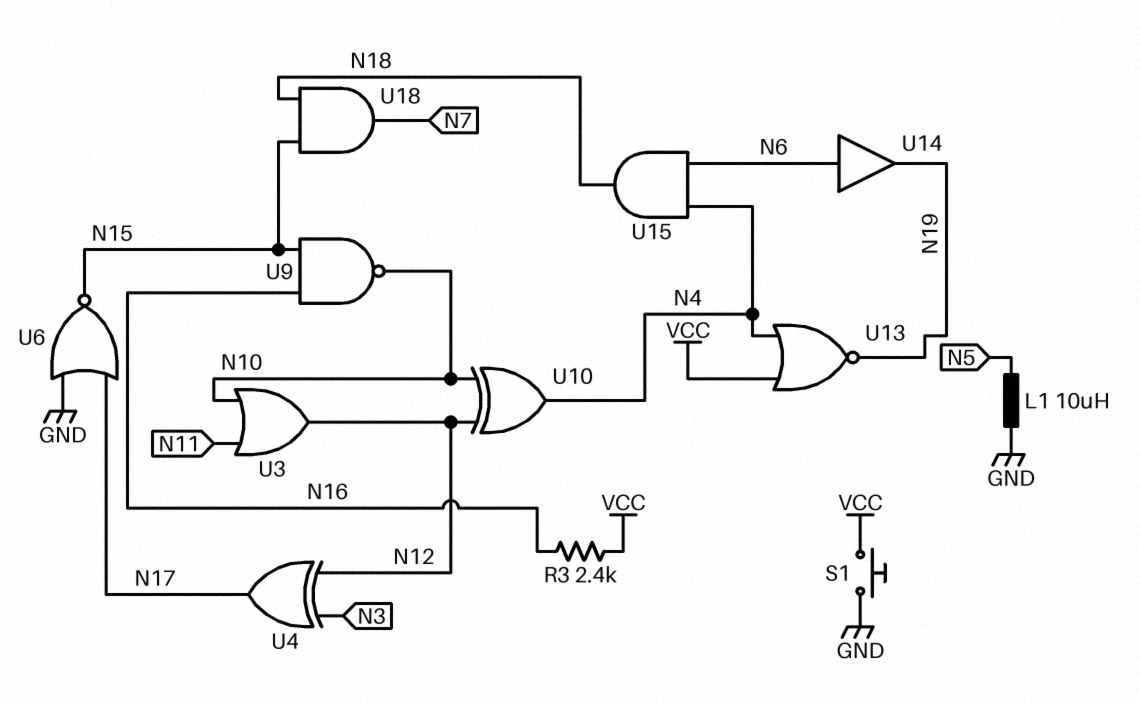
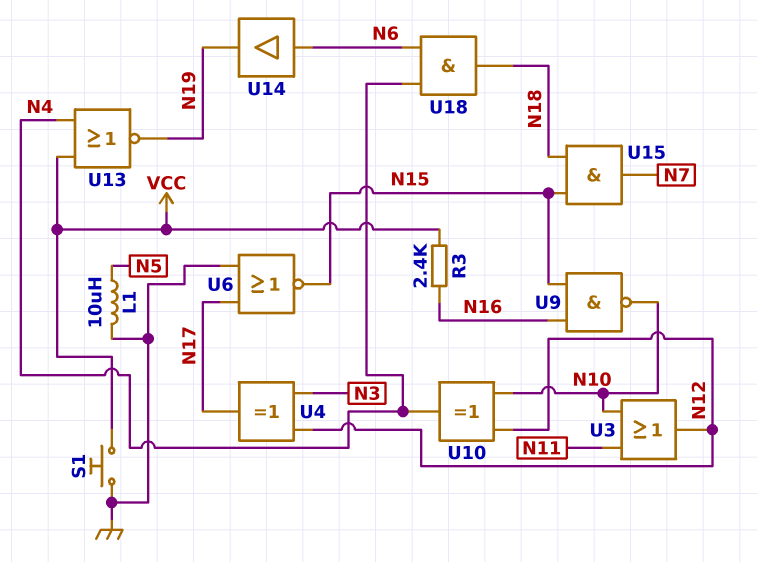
U15: AND (in N4, in N6, out N18) -> AND (in N15, in N18, out N7)
U18: AND (in N15, in N18, out N7) -> AND (in N4, in N6, out N18)

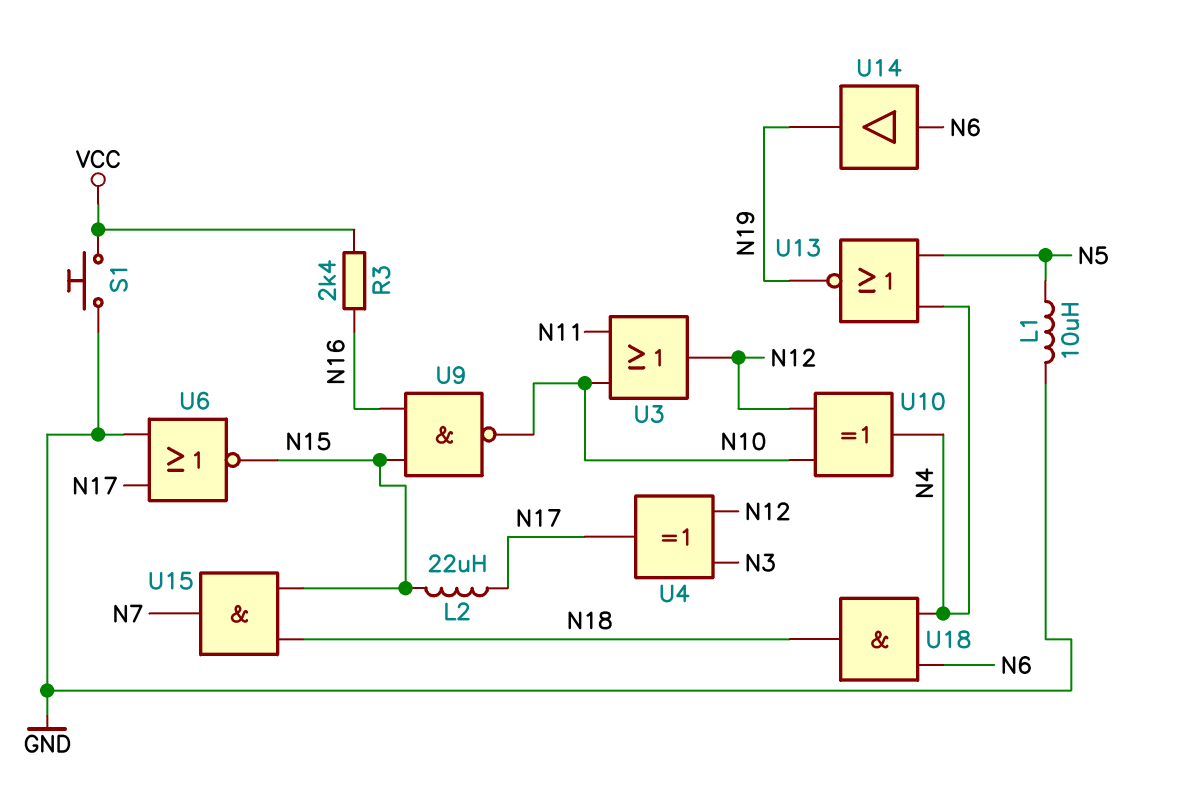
L2: none -> 22uH (N15, N17)
U13: NOR (in N4, in VCC, out N19) -> NOR (in N4, in N5, out N19)

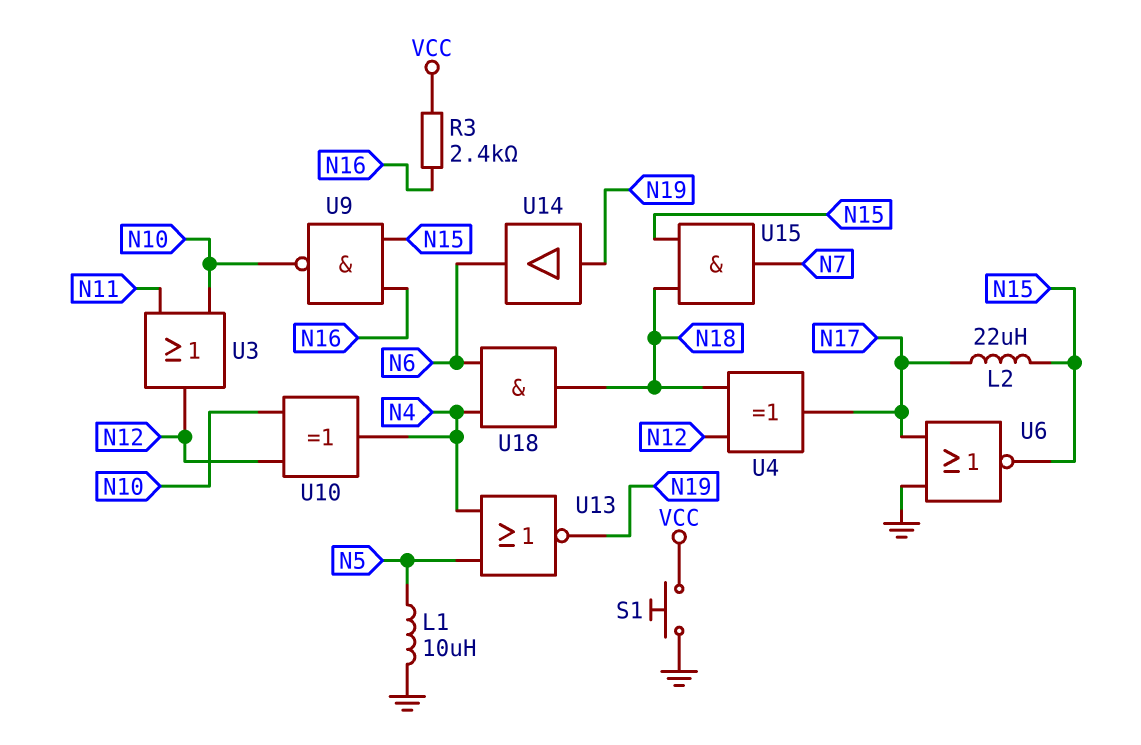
U4: XOR (in N3, in N12, out N17) -> XOR (in N12, in N18, out N17)
U14: buffer (in N6, out N19) -> buffer (in N19, out N6)

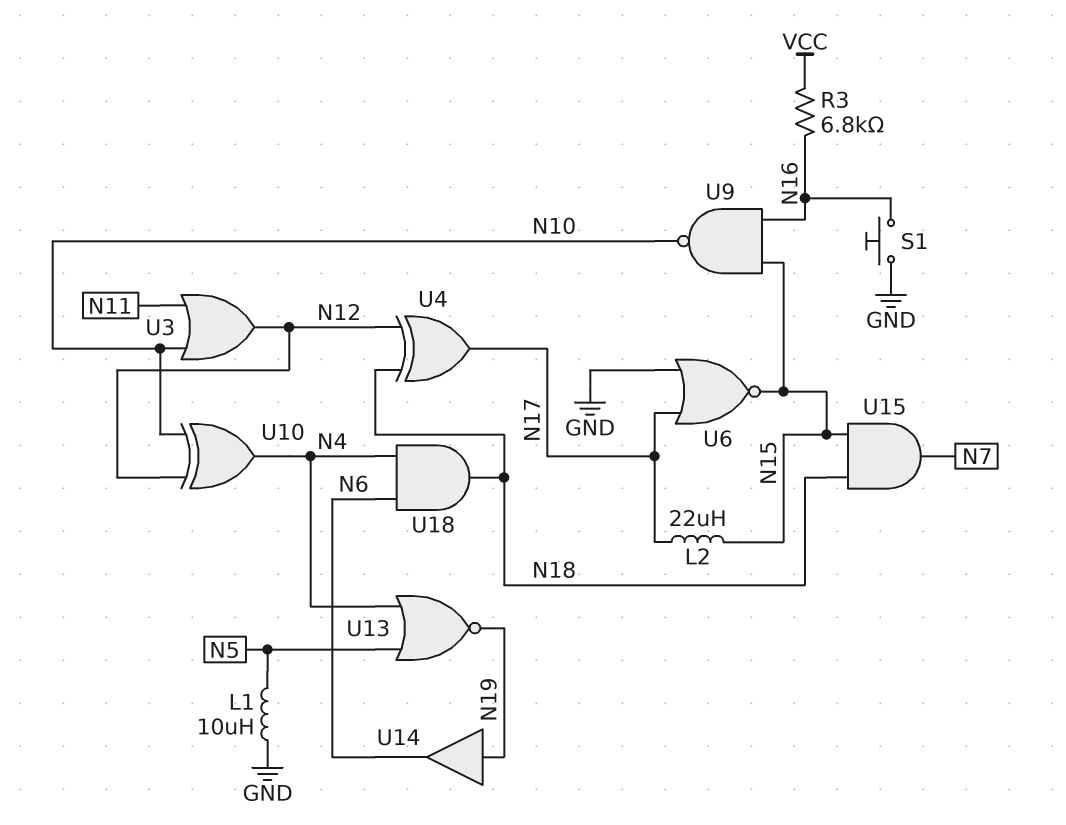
R3: 2.4k (N16, VCC) -> 6.8k (N16, VCC)
S1: button (GND, VCC) -> button (GND, N16)

